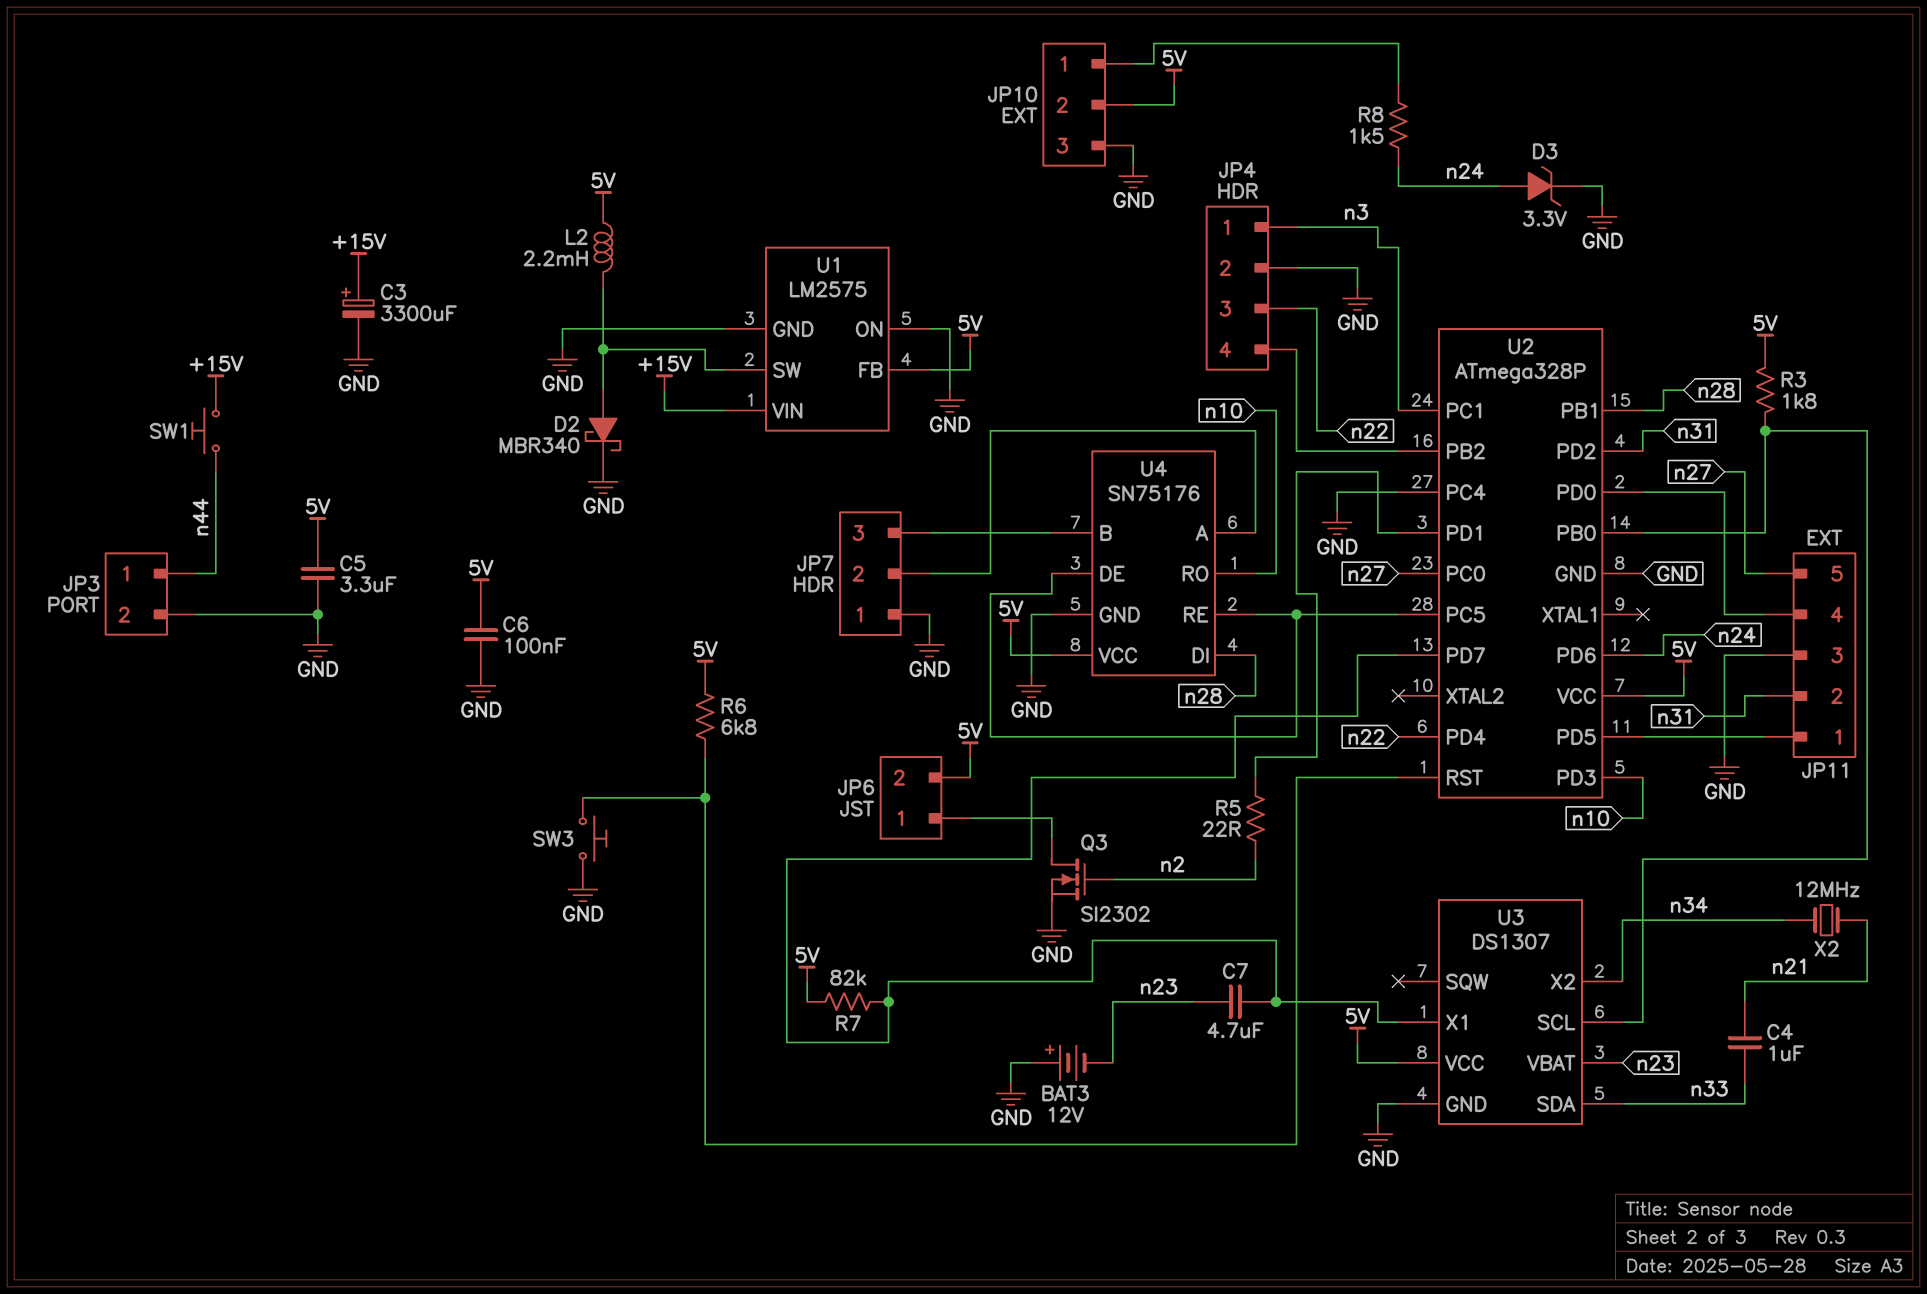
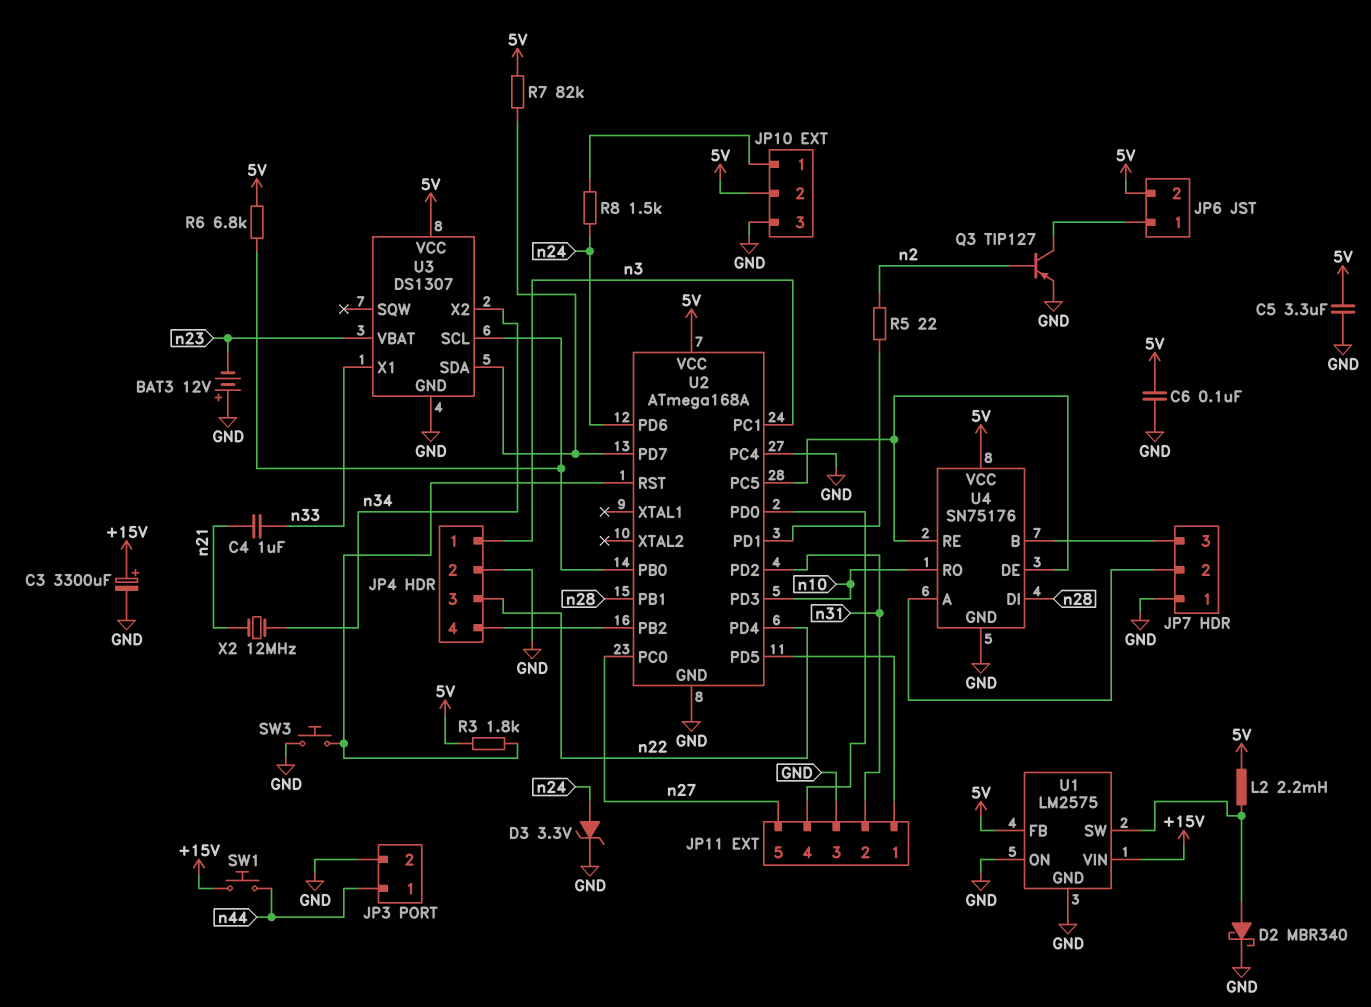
C7: 4.7uF (U2/PD7, n23) -> none
Q3: NMOS SI2302 (G n2, D JP6/1, S GND) -> PNP TIP127 (B n2, C JP6/1, E GND)
R3: 1.8k (5V, U2/PB0) -> 1.8k (5V, U2/RST)
R6: 6.8k (5V, U2/RST) -> 6.8k (5V, U2/PB0)
U2: ATmega328P -> ATmega168A
U3 pin SDA: n33 -> U2/PD7
U3 pin X1: U2/PD7 -> n33

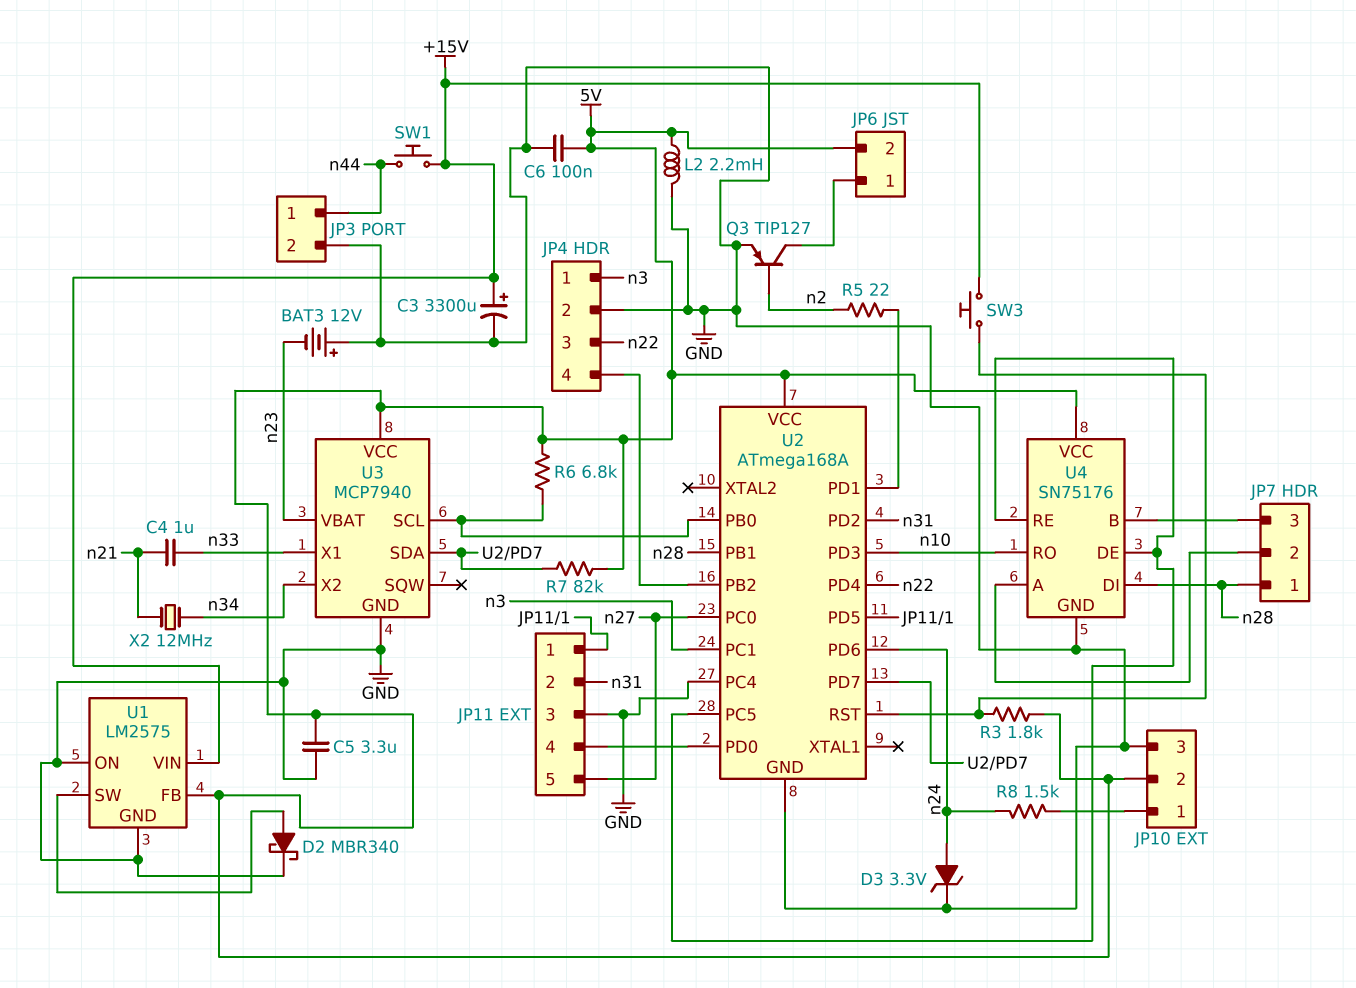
JP7 pin 1: GND -> n28
L2: 2.2mH (5V, U1/SW) -> 2.2mH (5V, GND)
SW3: button (GND, U2/RST) -> button (+15V, U2/RST)
U3: DS1307 -> MCP7940

